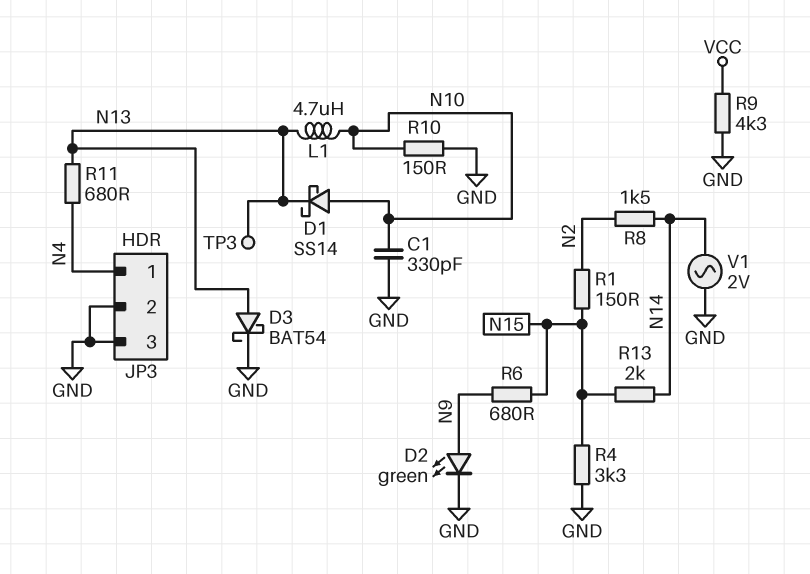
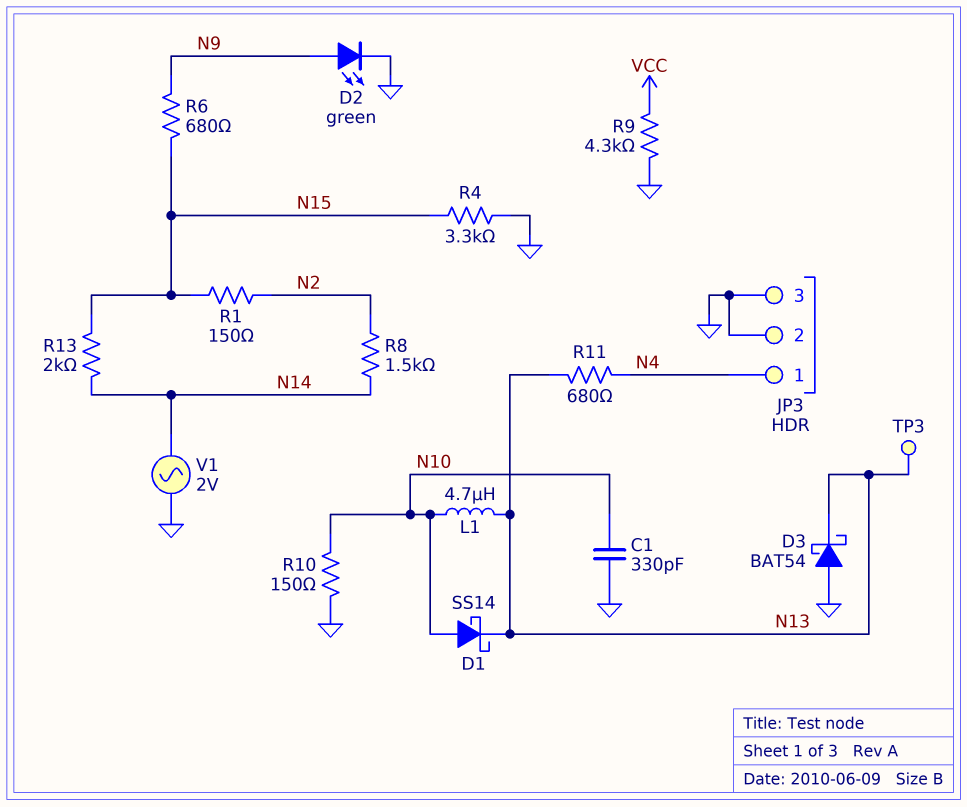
D3: schottky BAT54 (A N13, K GND) -> schottky BAT54 (A GND, K N13)

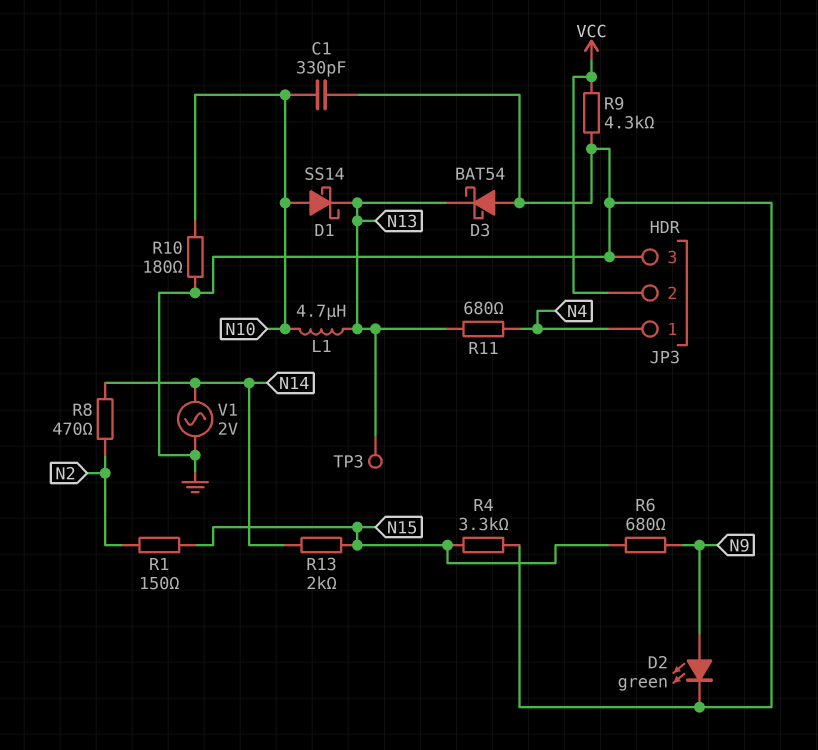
JP3 pin 2: GND -> VCC
R8: 1.5k (N2, N14) -> 470 (N2, N14)
R10: 150 (GND, N10) -> 180 (GND, N10)

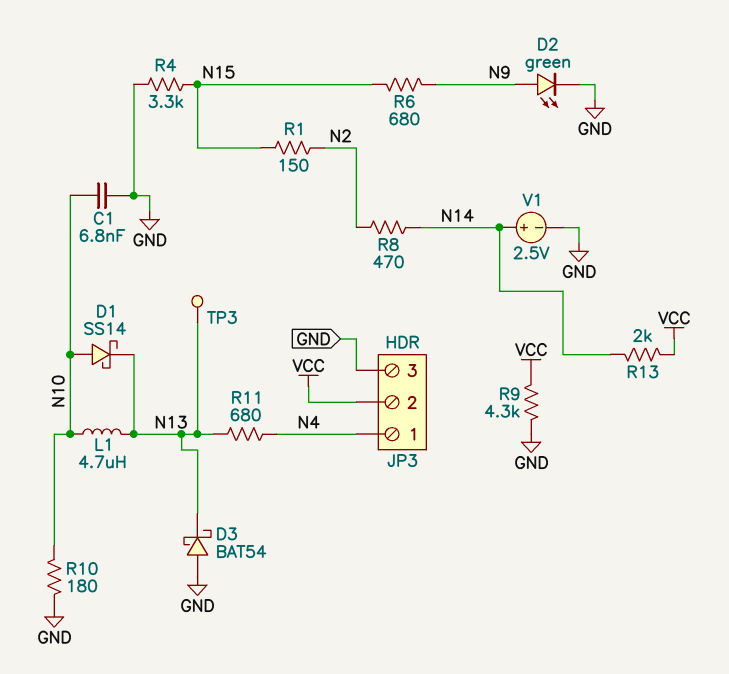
C1: 330pF (GND, N10) -> 6.8nF (GND, N10)
R13: 2k (N14, N15) -> 2k (N14, VCC)
V1: AC 2V (GND, N14) -> 2.5V (plus N14, minus GND)

